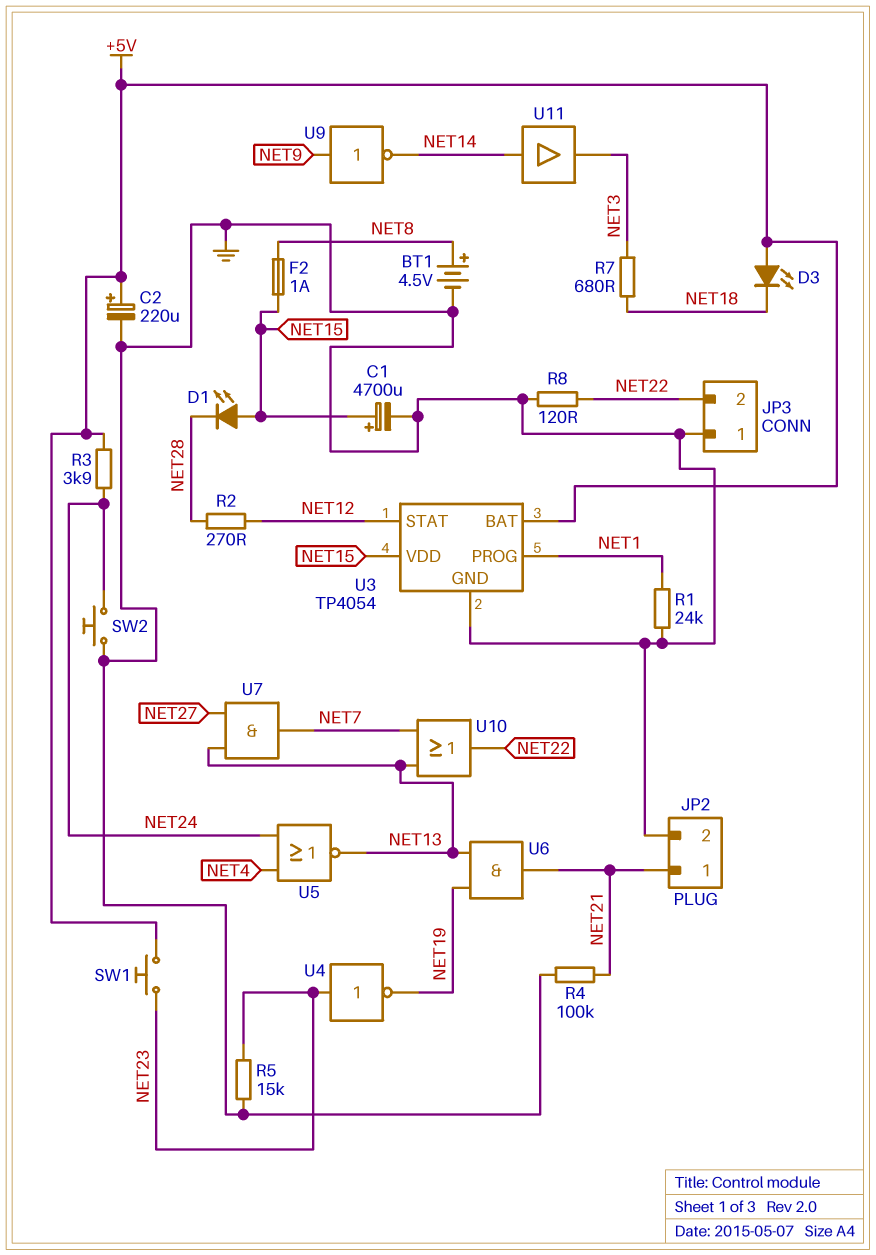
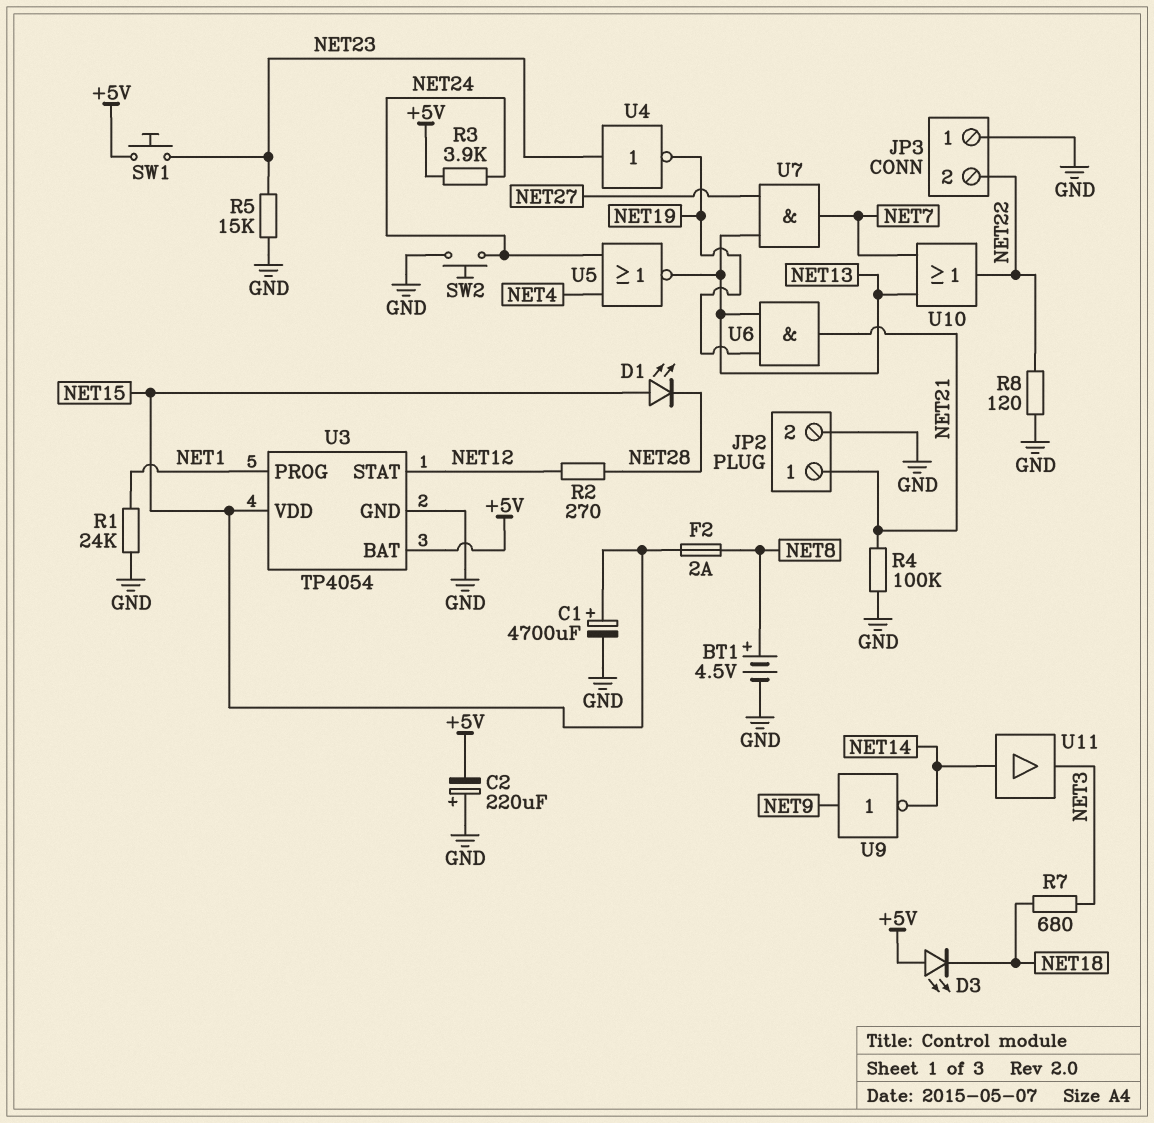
C2: 220uF (plus +5V, minus GND) -> 220uF (plus GND, minus +5V)
F2: 1A (NET8, NET15) -> 2A (NET8, NET15)

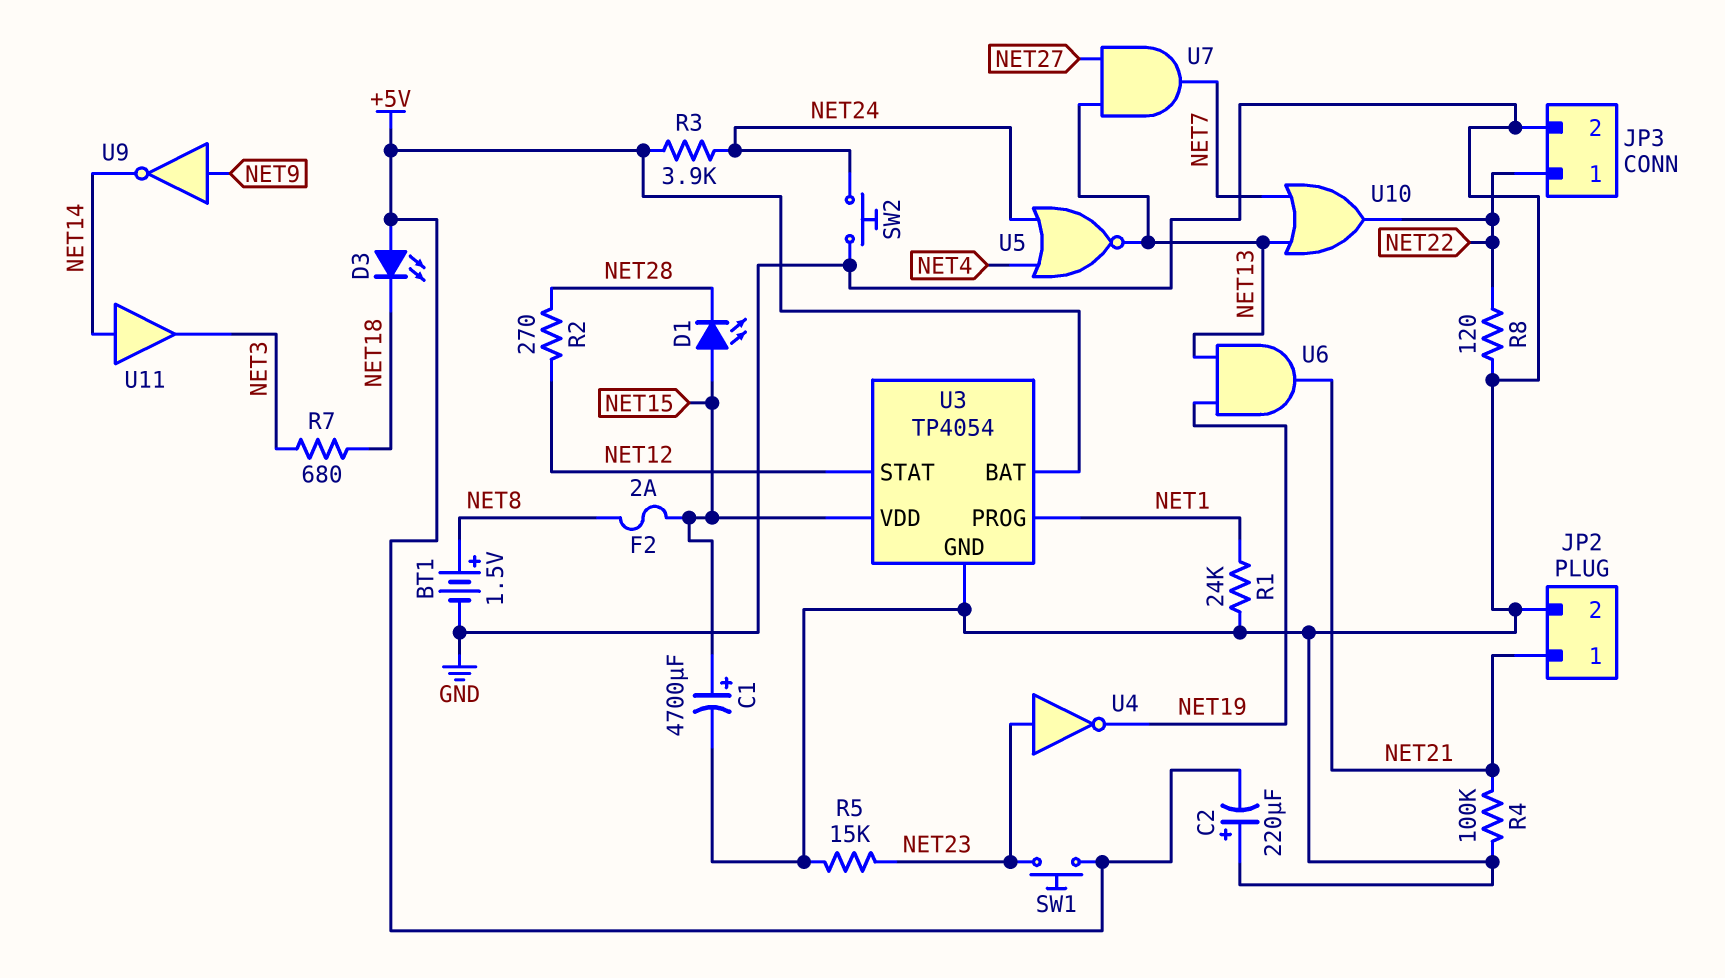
BT1: 4.5V (plus NET8, minus GND) -> 1.5V (plus NET8, minus GND)
JP3 pin 1: GND -> NET22
JP3 pin 2: NET22 -> GND

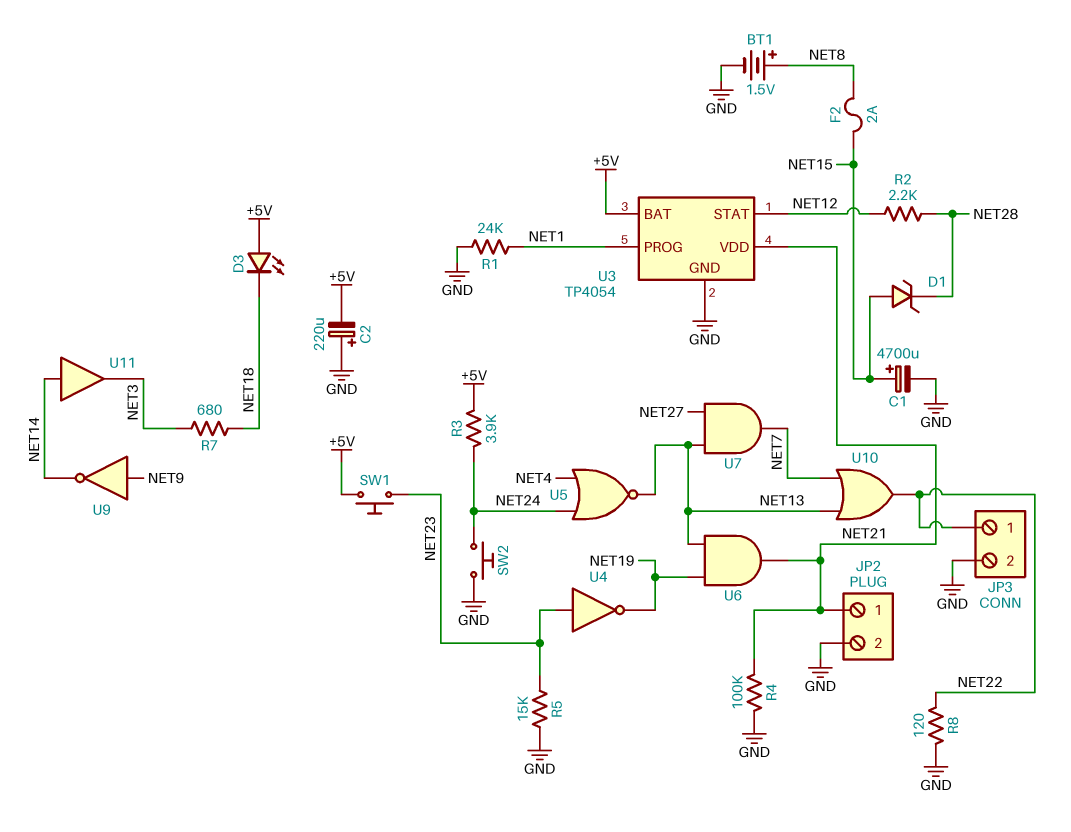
D1: LED (A NET15, K NET28) -> zener (A NET15, K NET28)
R2: 270 (NET12, NET28) -> 2.2k (NET12, NET28)
U3 pin VDD: NET15 -> NET21

